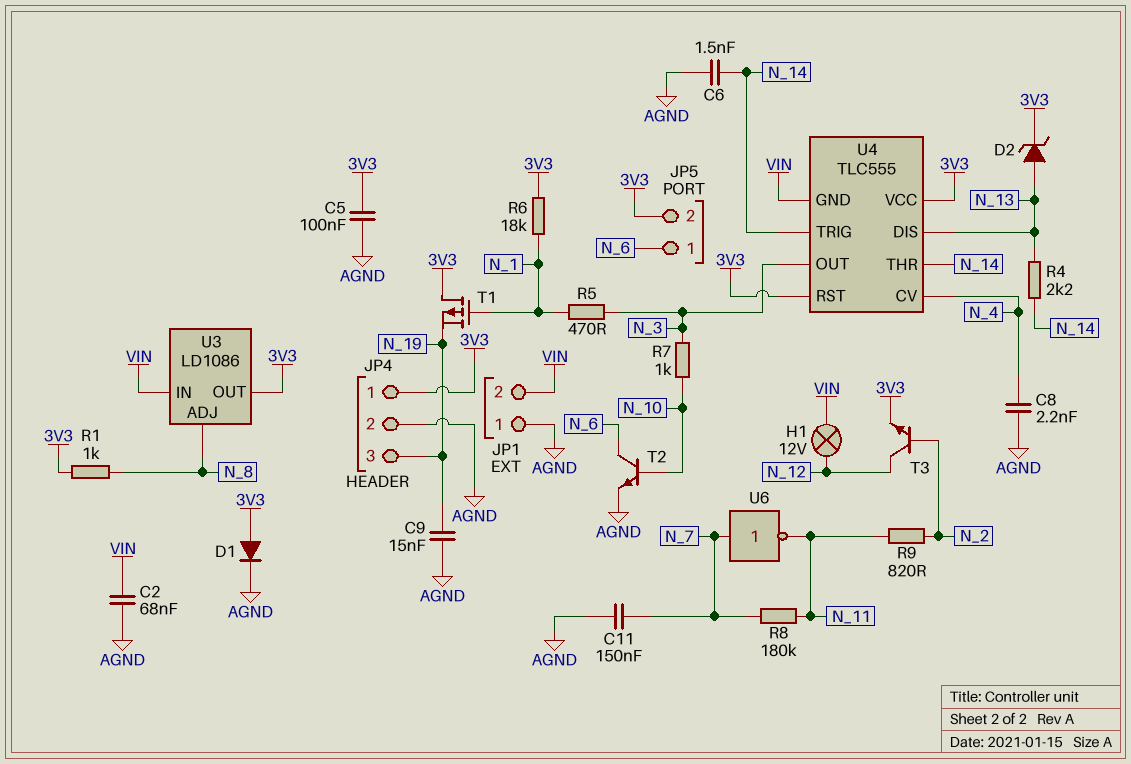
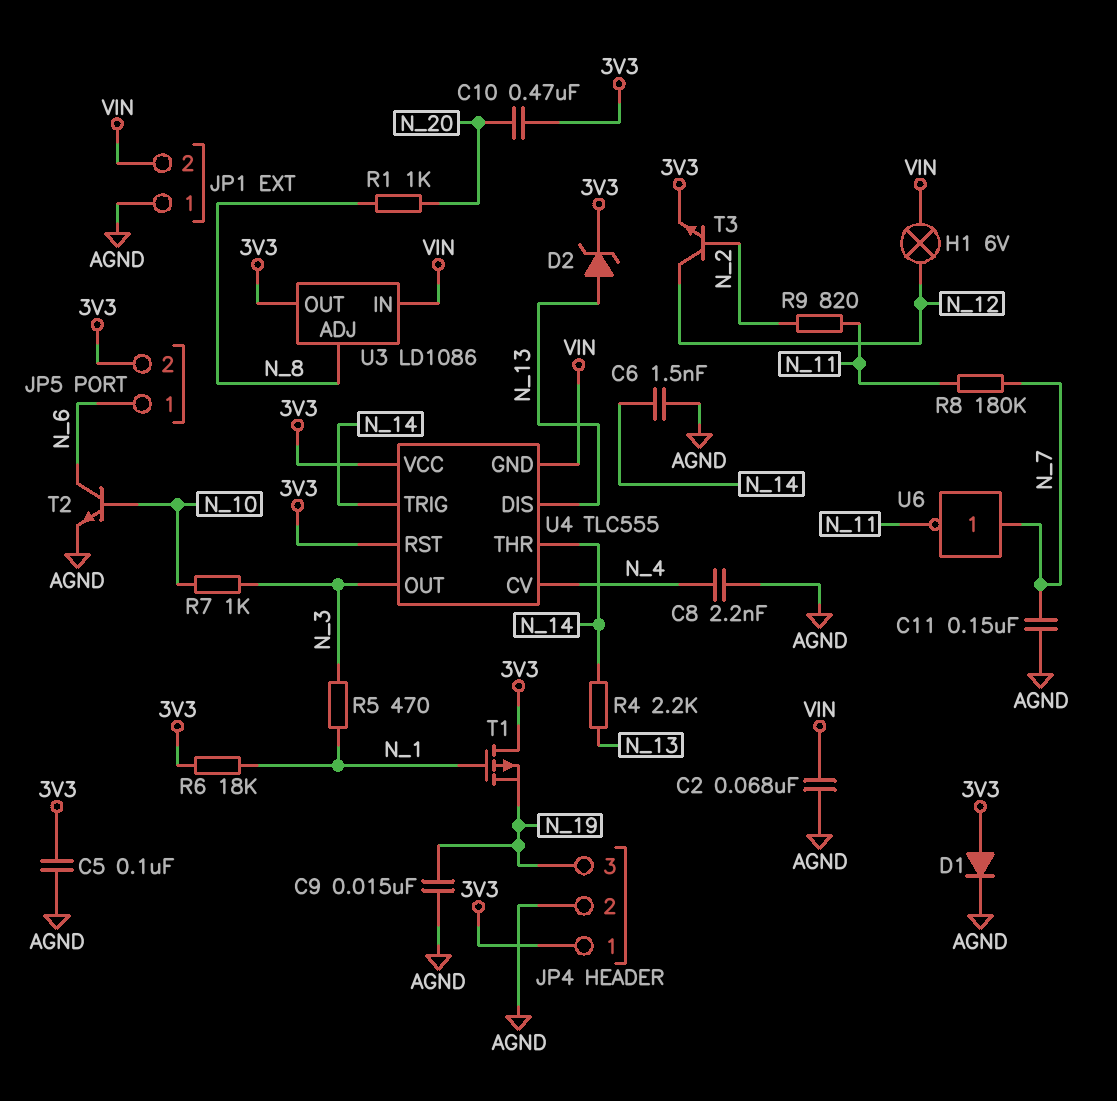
C10: none -> 470nF (3V3, N_20)
H1: lamp 12V (N_12, VIN) -> lamp 6V (N_12, VIN)
R1: 1k (3V3, N_8) -> 1k (N_8, N_20)

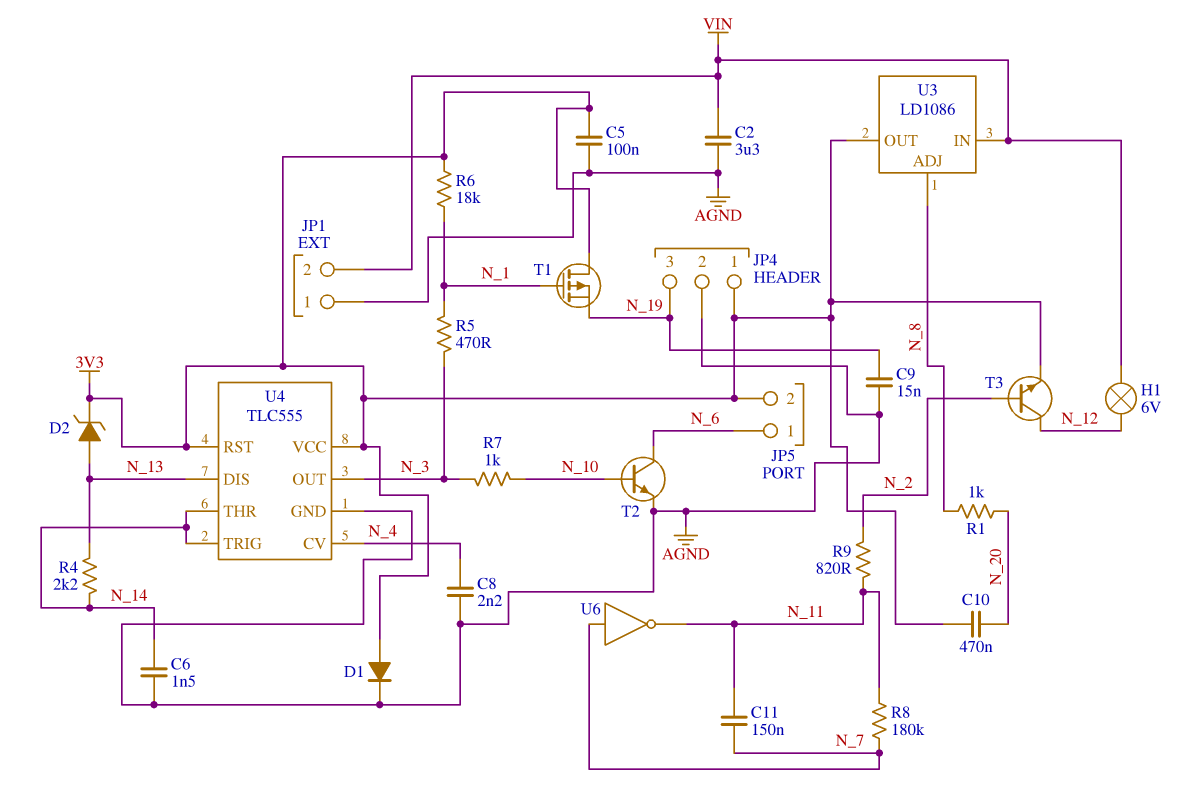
C2: 68nF (AGND, VIN) -> 3.3uF (AGND, VIN)
C11: 150nF (AGND, N_7) -> 150nF (N_7, N_11)
U4 pin GND: VIN -> AGND

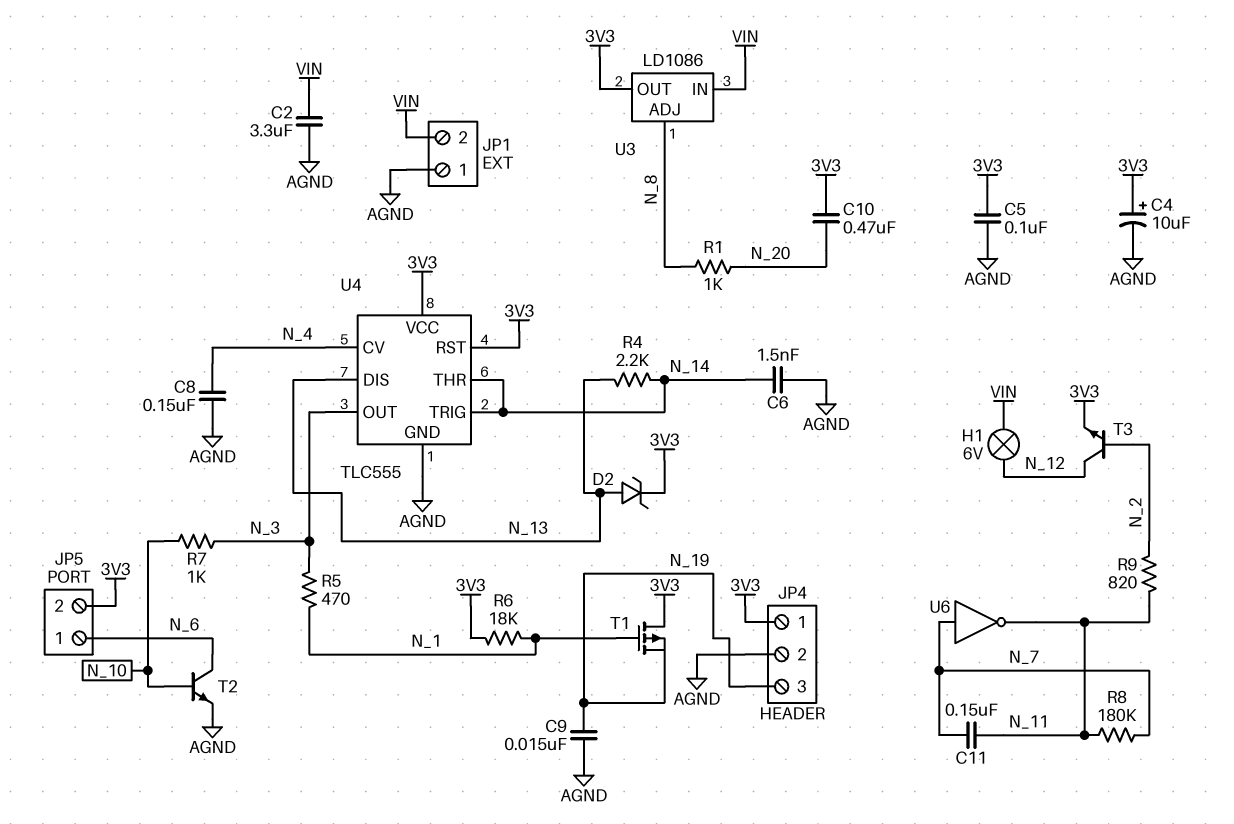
C4: none -> 10uF (plus 3V3, minus AGND)
C8: 2.2nF (AGND, N_4) -> 150nF (AGND, N_4)
D1: diode (A 3V3, K AGND) -> none

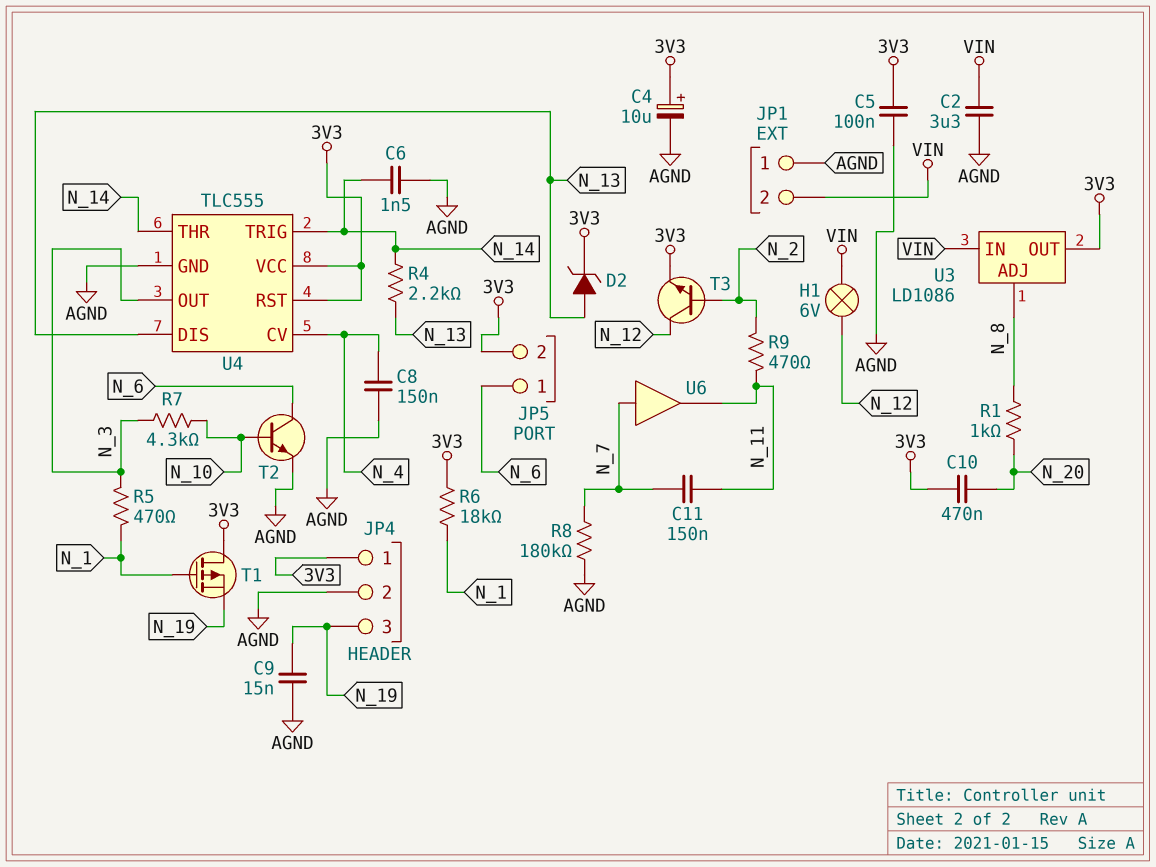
R7: 1k (N_3, N_10) -> 4.3k (N_3, N_10)
R8: 180k (N_7, N_11) -> 180k (AGND, N_7)
R9: 820 (N_2, N_11) -> 470 (N_2, N_11)
U6: NOT (in N_7, out N_11) -> buffer (in N_7, out N_11)

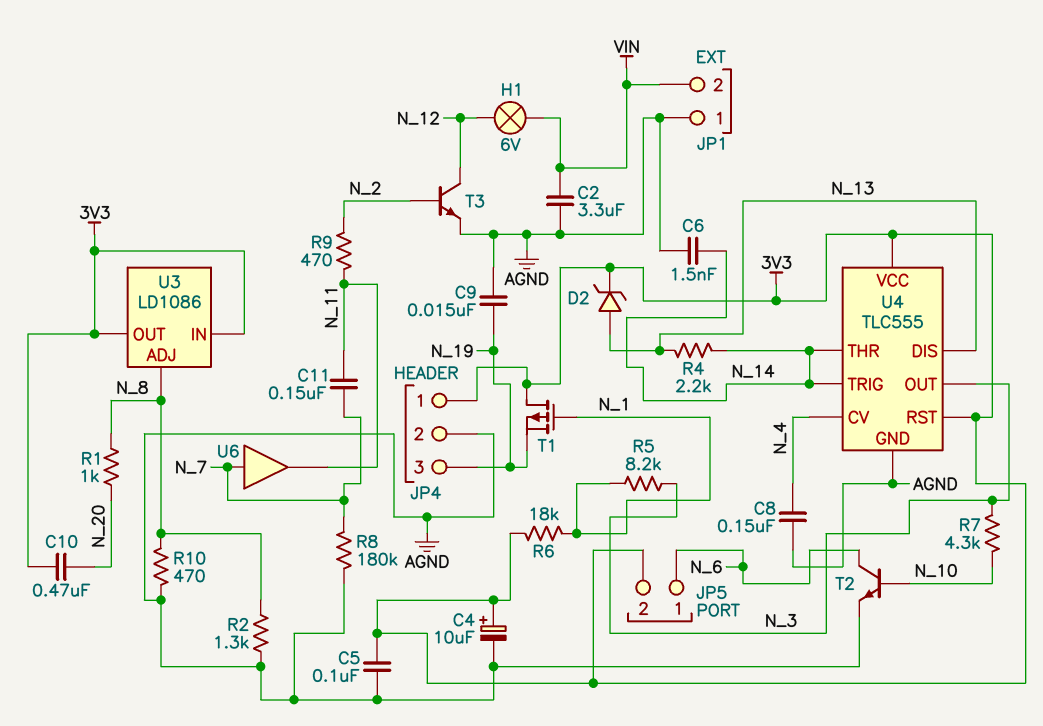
R2: none -> 1.3k (AGND, N_8)
R5: 470 (N_1, N_3) -> 8.2k (N_1, N_3)
R10: none -> 470 (AGND, N_8)
T3: NPN (B N_2, C N_12, E 3V3) -> NPN (B N_2, C N_12, E AGND)
U3 pin IN: VIN -> 3V3

